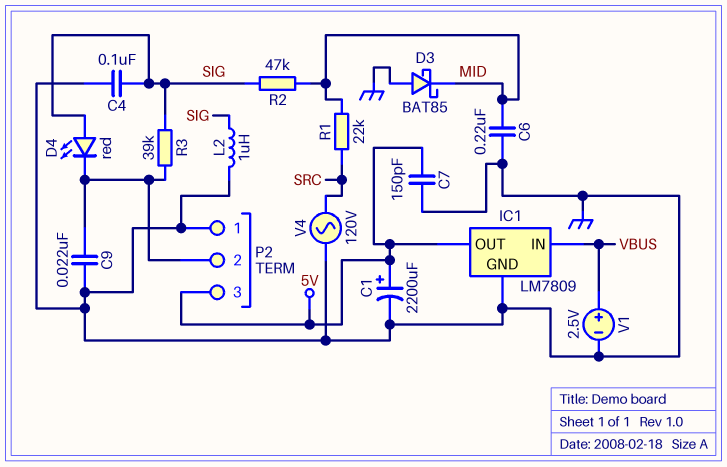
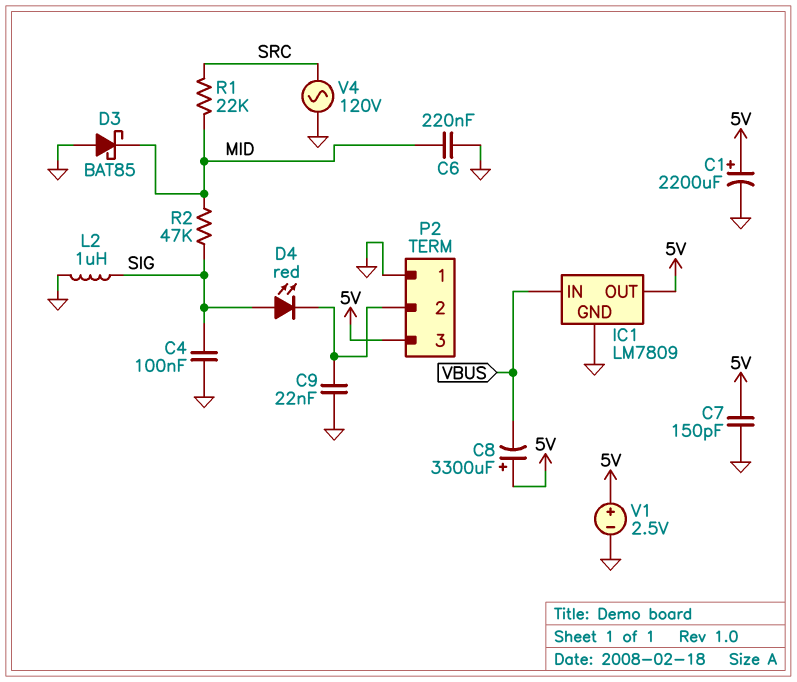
C8: none -> 3300uF (plus 5V, minus VBUS)
R3: 39k (P2/2, SIG) -> none
V1: 2.5V (plus VBUS, minus GND) -> 2.5V (plus 5V, minus GND)

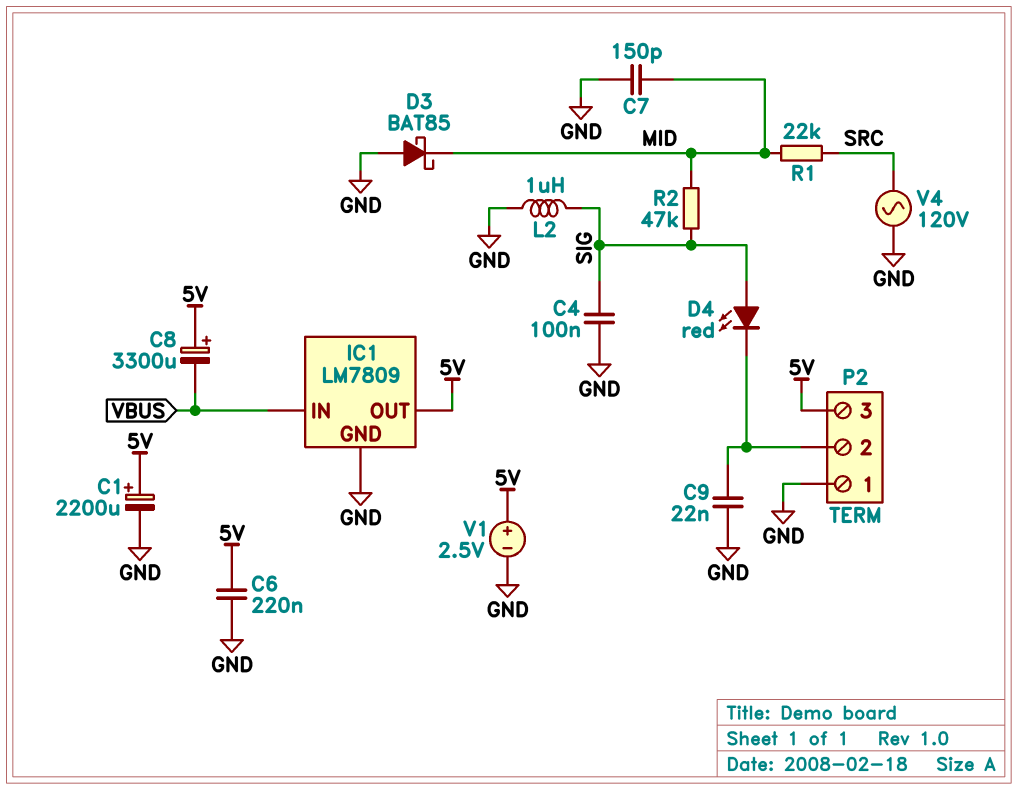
C6: 220nF (GND, MID) -> 220nF (5V, GND)
C7: 150pF (5V, GND) -> 150pF (GND, MID)

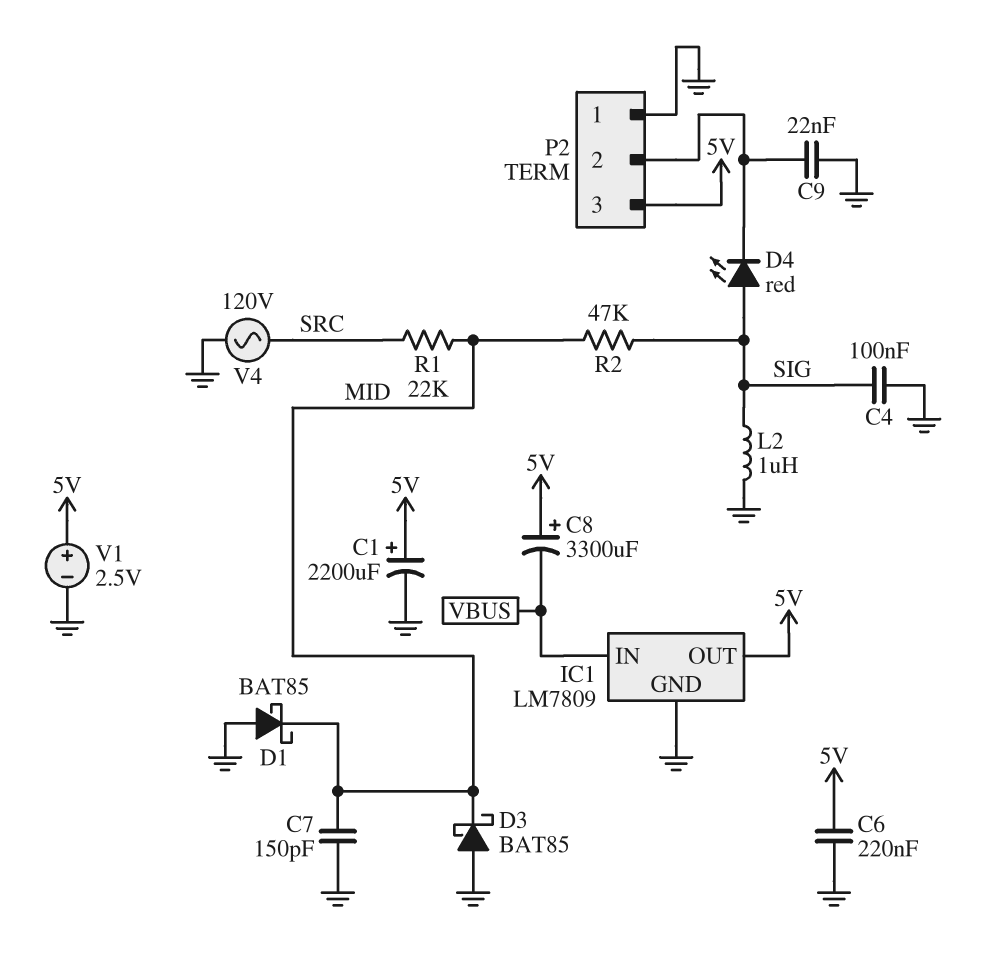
D1: none -> schottky BAT85 (A GND, K MID)

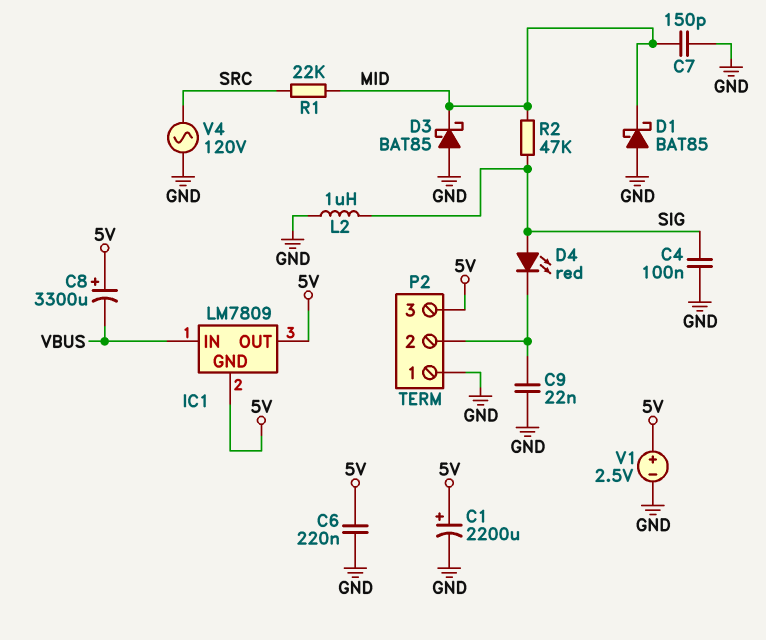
IC1 pin GND: GND -> 5V

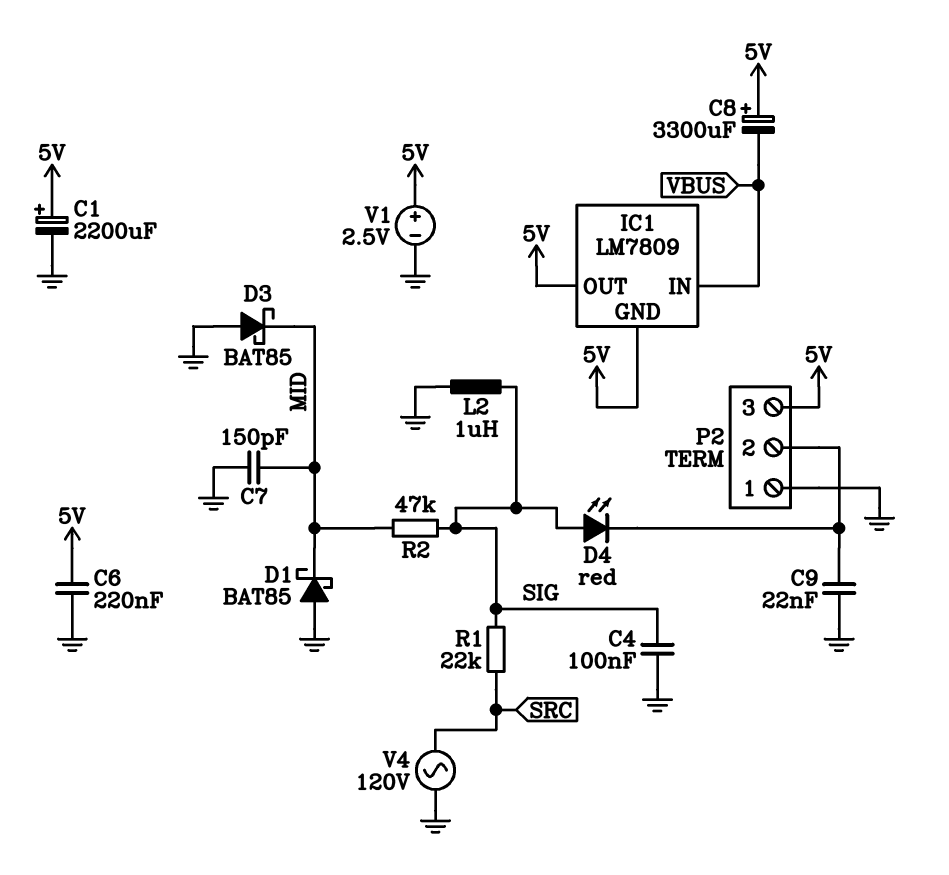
R1: 22k (MID, SRC) -> 22k (SIG, SRC)

